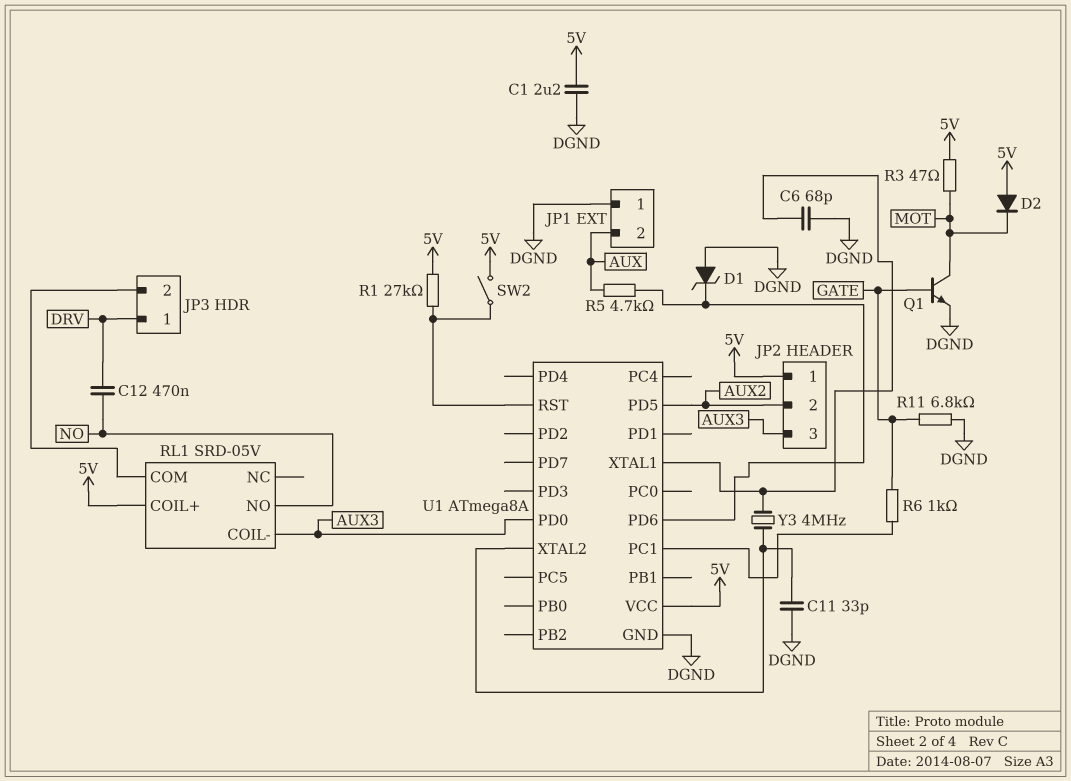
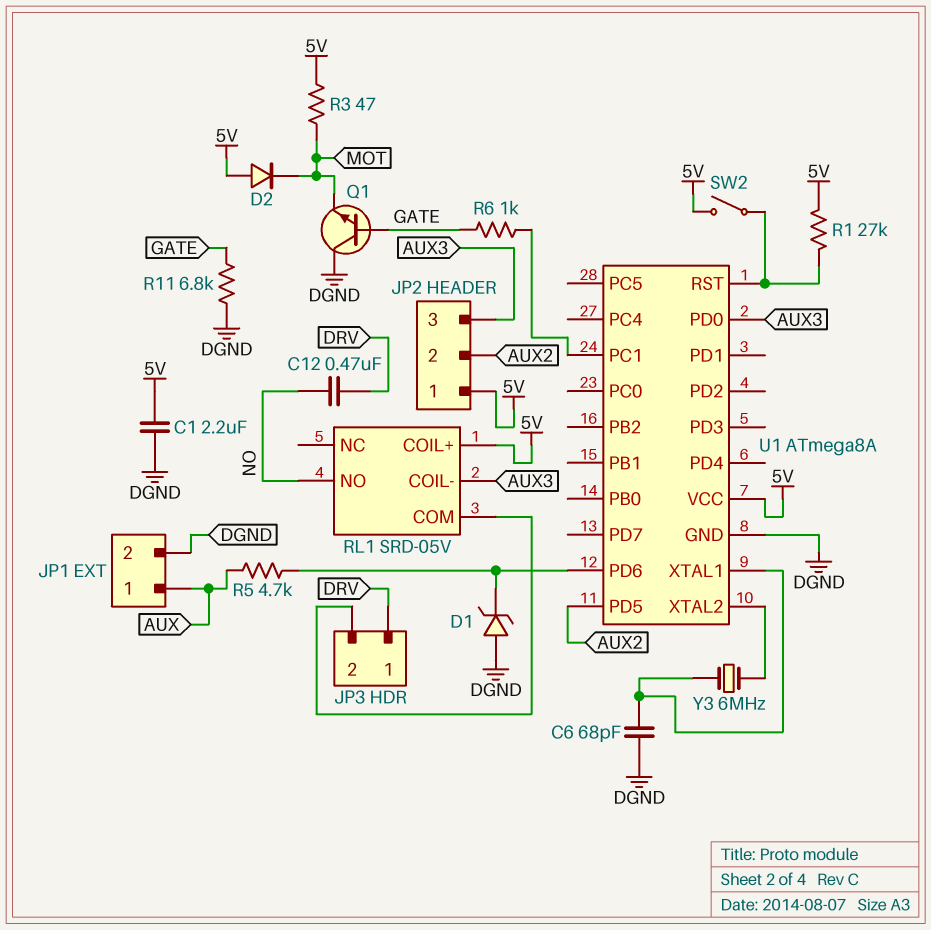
C11: 33pF (DGND, U1/XTAL2) -> none
JP1 pin 1: DGND -> AUX
JP1 pin 2: AUX -> DGND
Q1: NPN (B GATE, C MOT, E DGND) -> NPN (B GATE, C DGND, E MOT)
Y3: 4MHz (U1/XTAL1, U1/XTAL2) -> 6MHz (U1/XTAL1, U1/XTAL2)

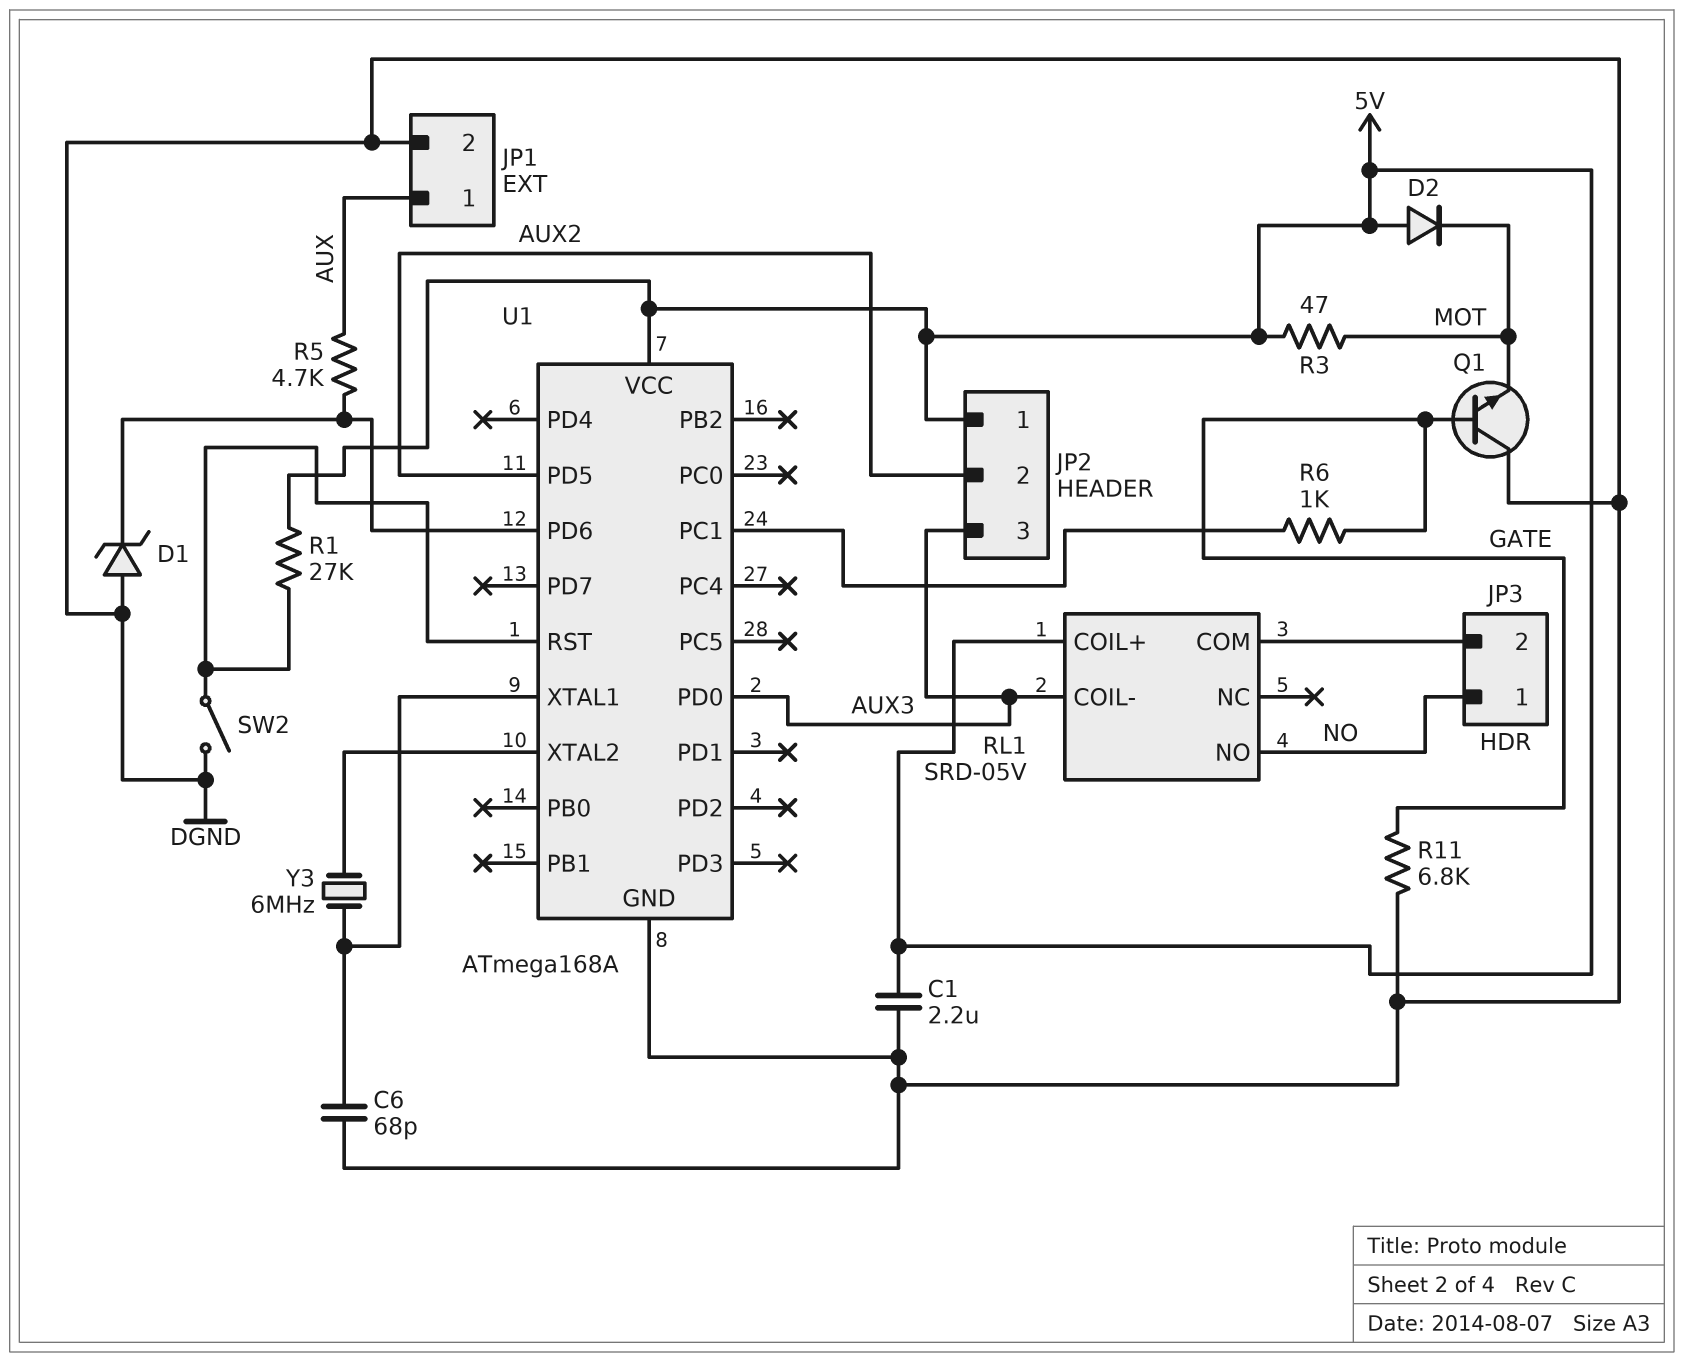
C12: 470nF (DRV, NO) -> none
JP3 pin 1: DRV -> NO
SW2: switch (5V, U1/RST) -> switch (DGND, U1/RST)
U1: ATmega8A -> ATmega168A

